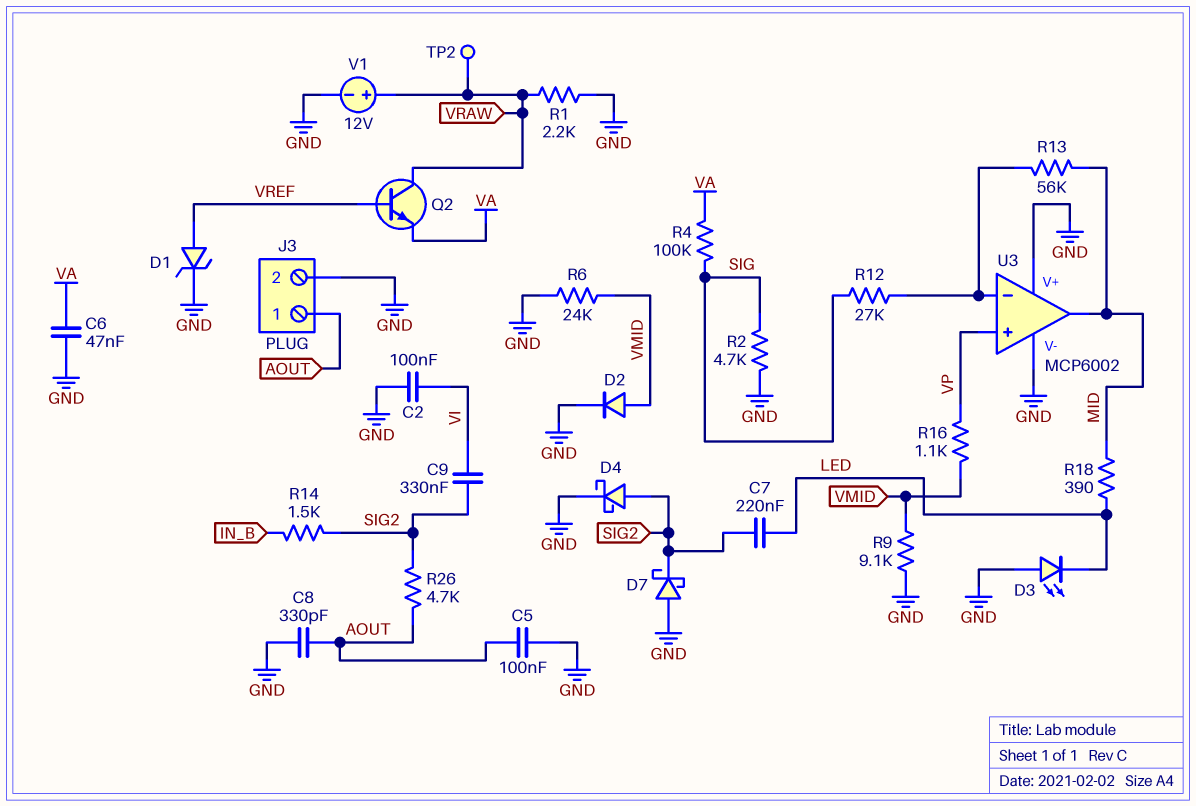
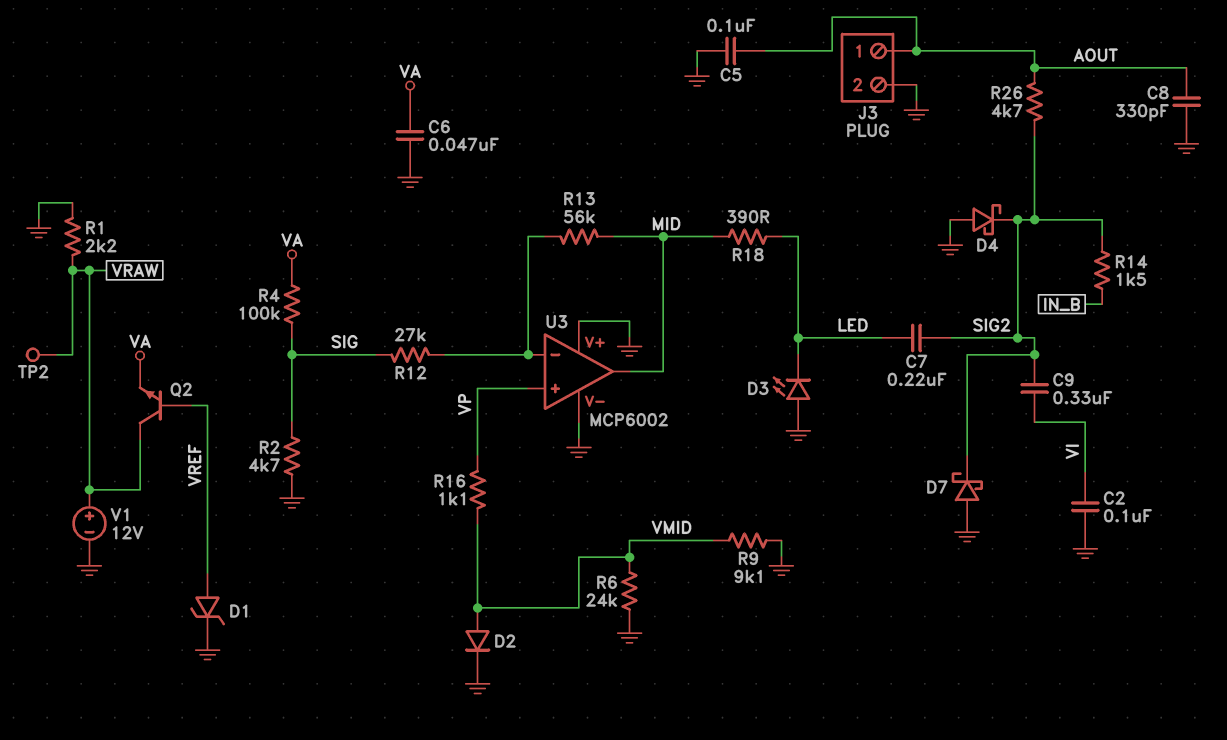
D4: schottky (A SIG2, K GND) -> schottky (A GND, K SIG2)

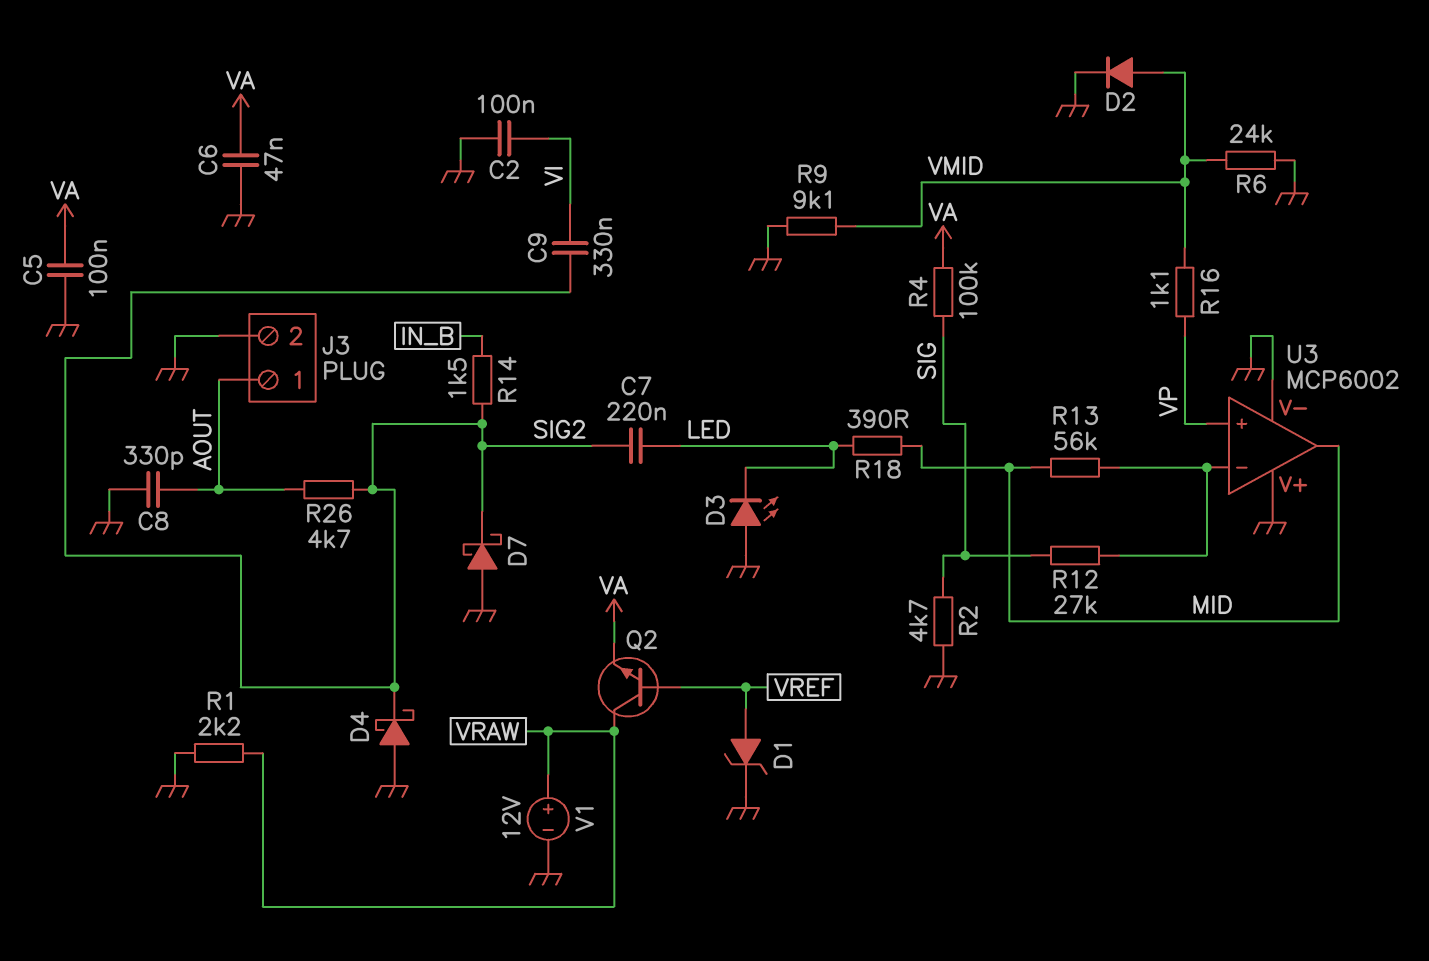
C5: 100nF (AOUT, GND) -> 100nF (GND, VA)
TP2: test point (VRAW) -> none

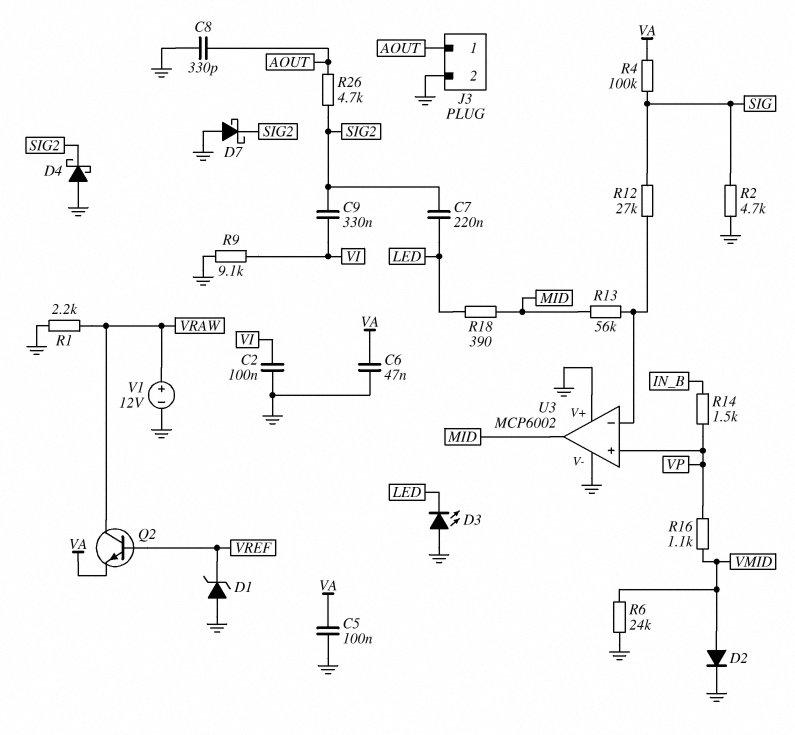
D1: zener (A VREF, K GND) -> zener (A GND, K VREF)
R9: 9.1k (GND, VMID) -> 9.1k (GND, VI)
R14: 1.5k (IN_B, SIG2) -> 1.5k (IN_B, VP)

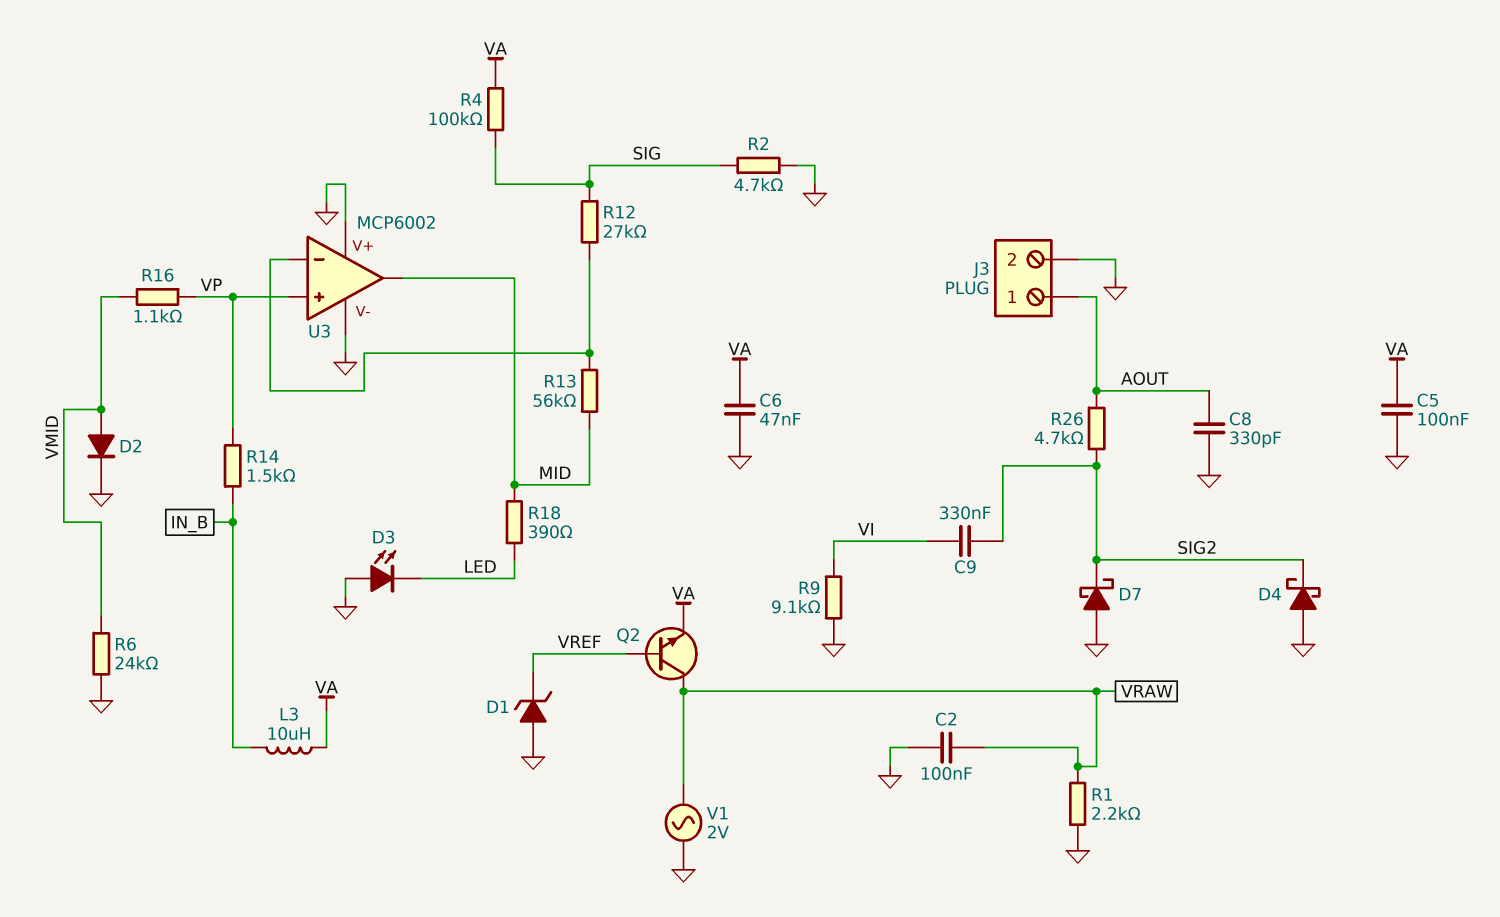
C2: 100nF (GND, VI) -> 100nF (GND, VRAW)
C7: 220nF (LED, SIG2) -> none
L3: none -> 10uH (IN_B, VA)
V1: 12V (plus VRAW, minus GND) -> AC 2V (GND, VRAW)

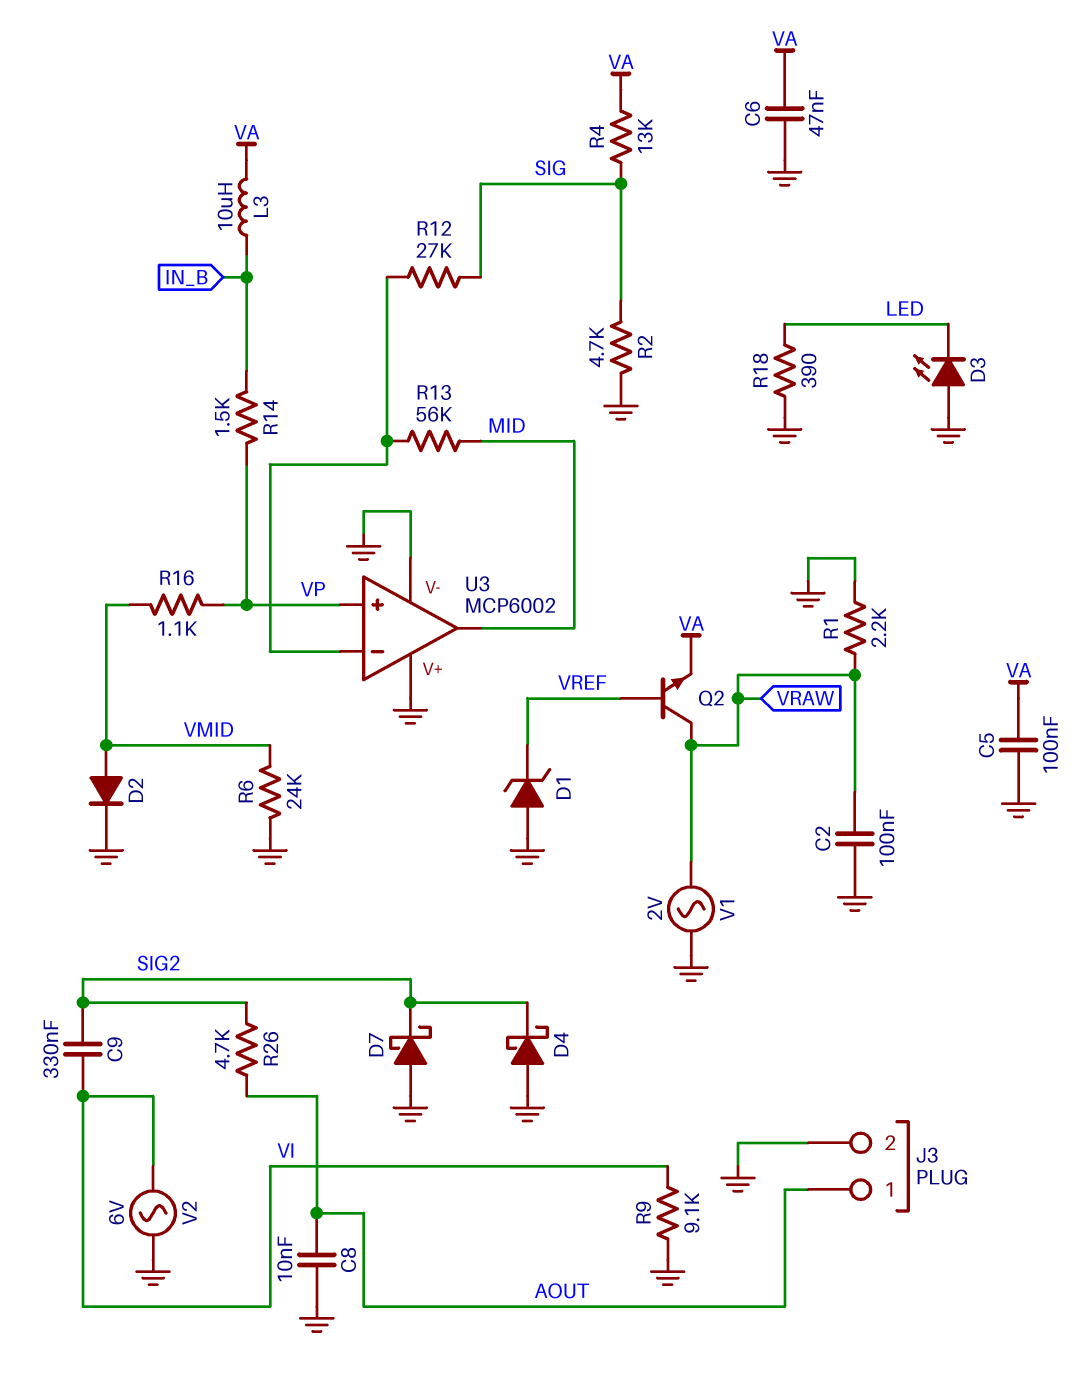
C8: 330pF (AOUT, GND) -> 10nF (AOUT, GND)
R4: 100k (SIG, VA) -> 13k (SIG, VA)
R18: 390 (LED, MID) -> 390 (GND, LED)
V2: none -> AC 6V (GND, VI)

